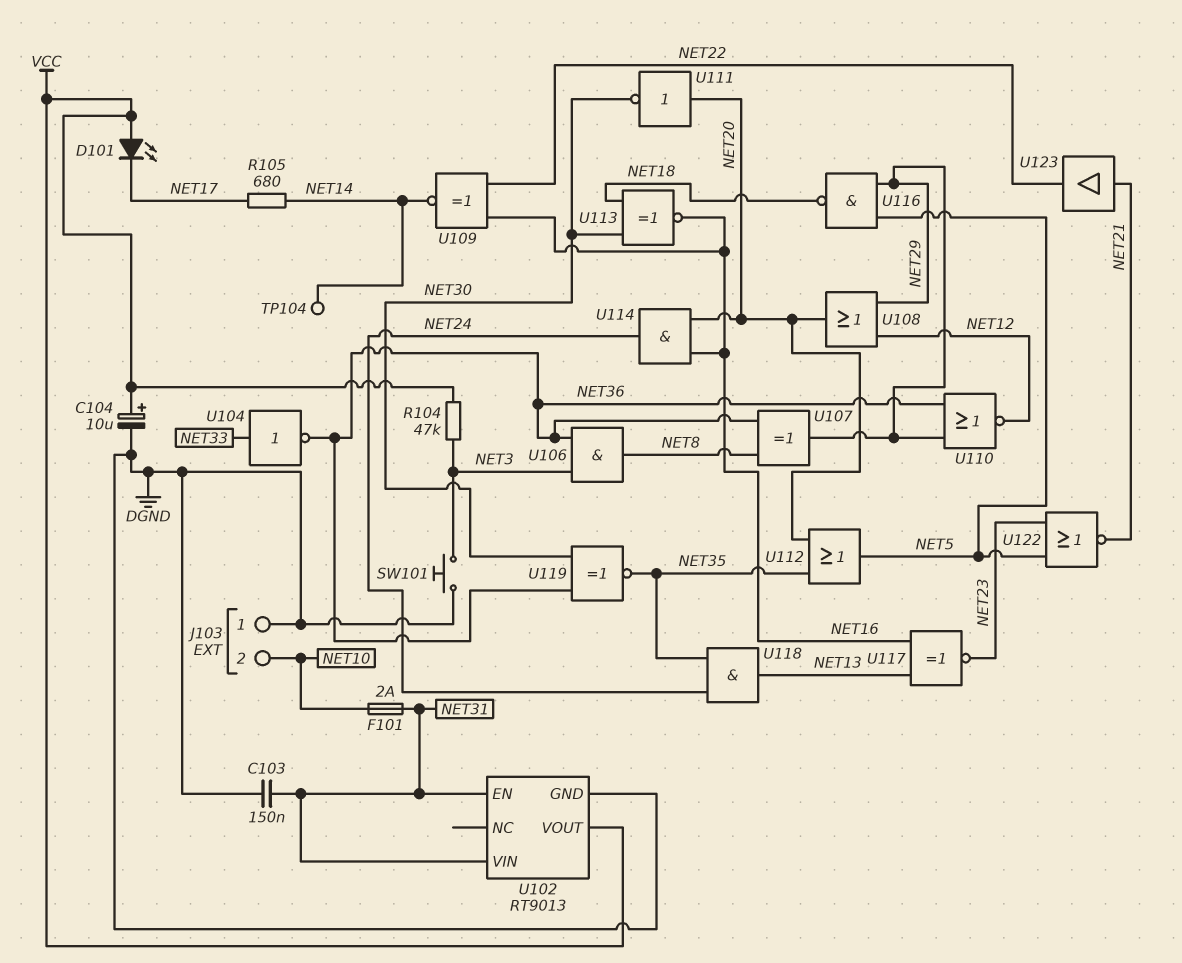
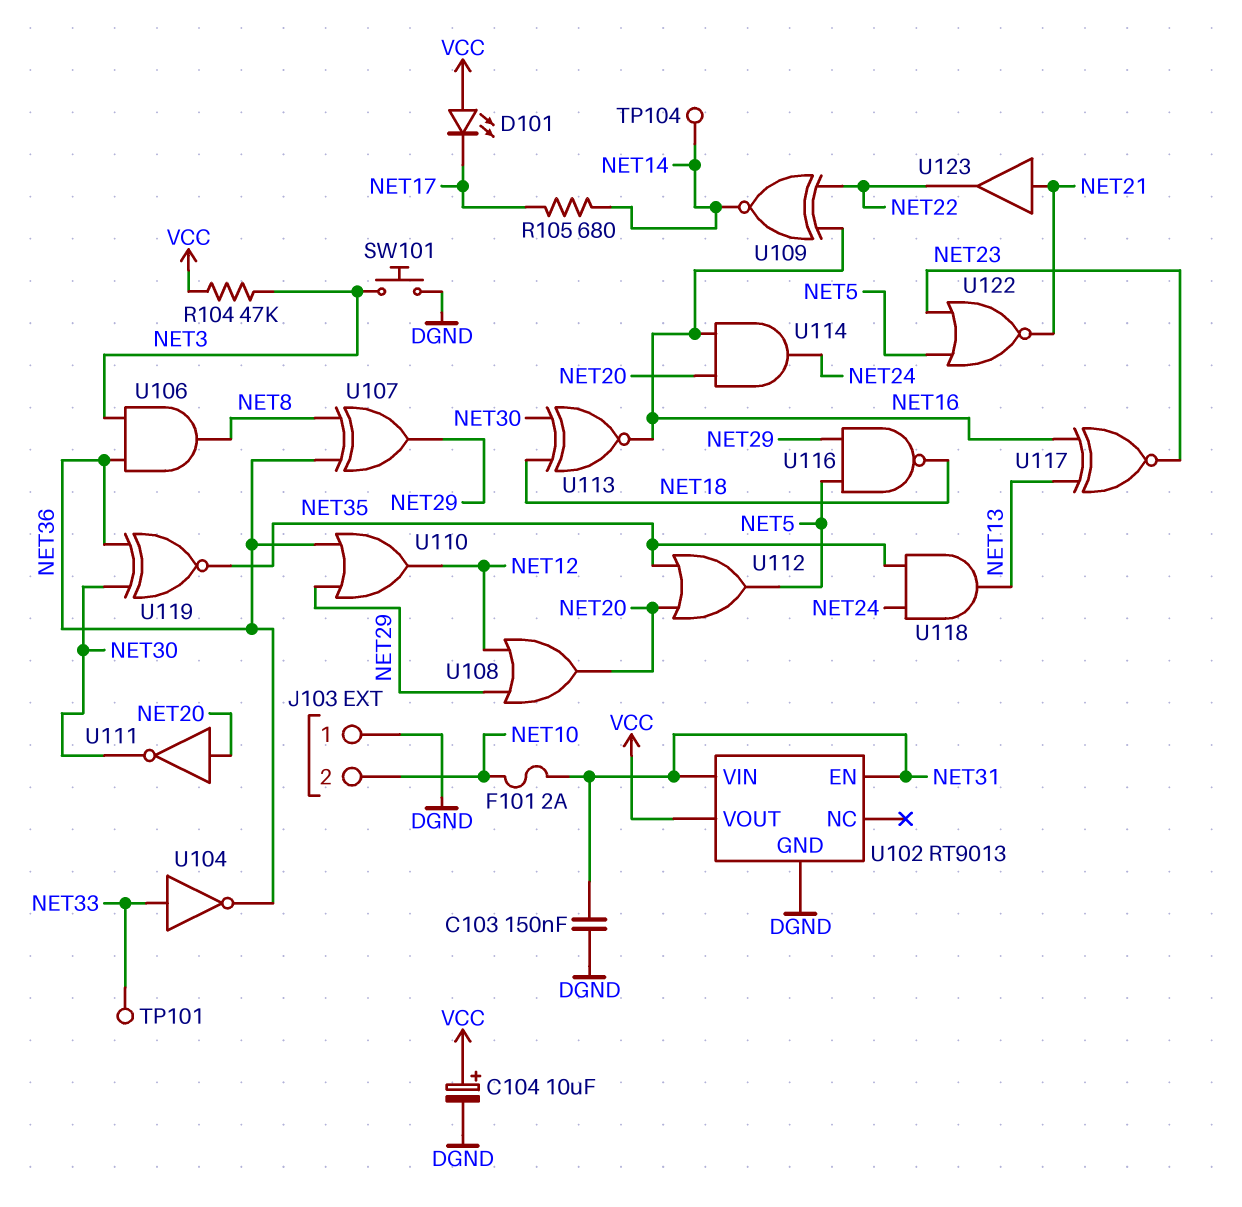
TP101: none -> test point (NET33)
U110: NOR (in NET29, in NET36, out NET12) -> OR (in NET29, in NET36, out NET12)

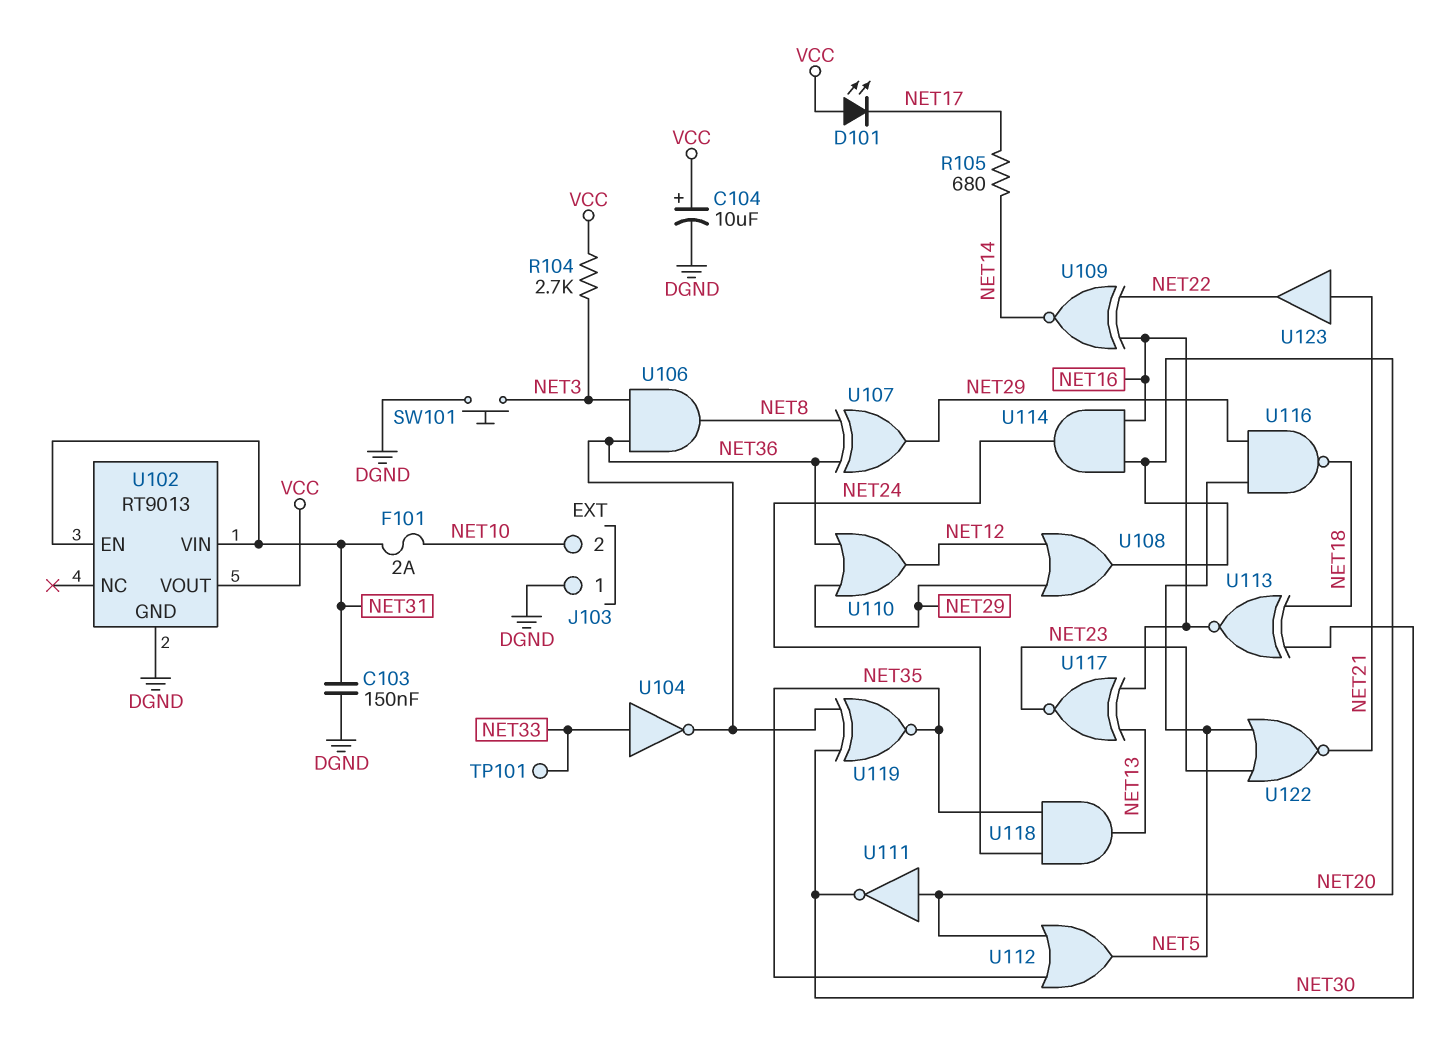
R104: 47k (NET3, VCC) -> 2.7k (NET3, VCC)
TP104: test point (NET14) -> none

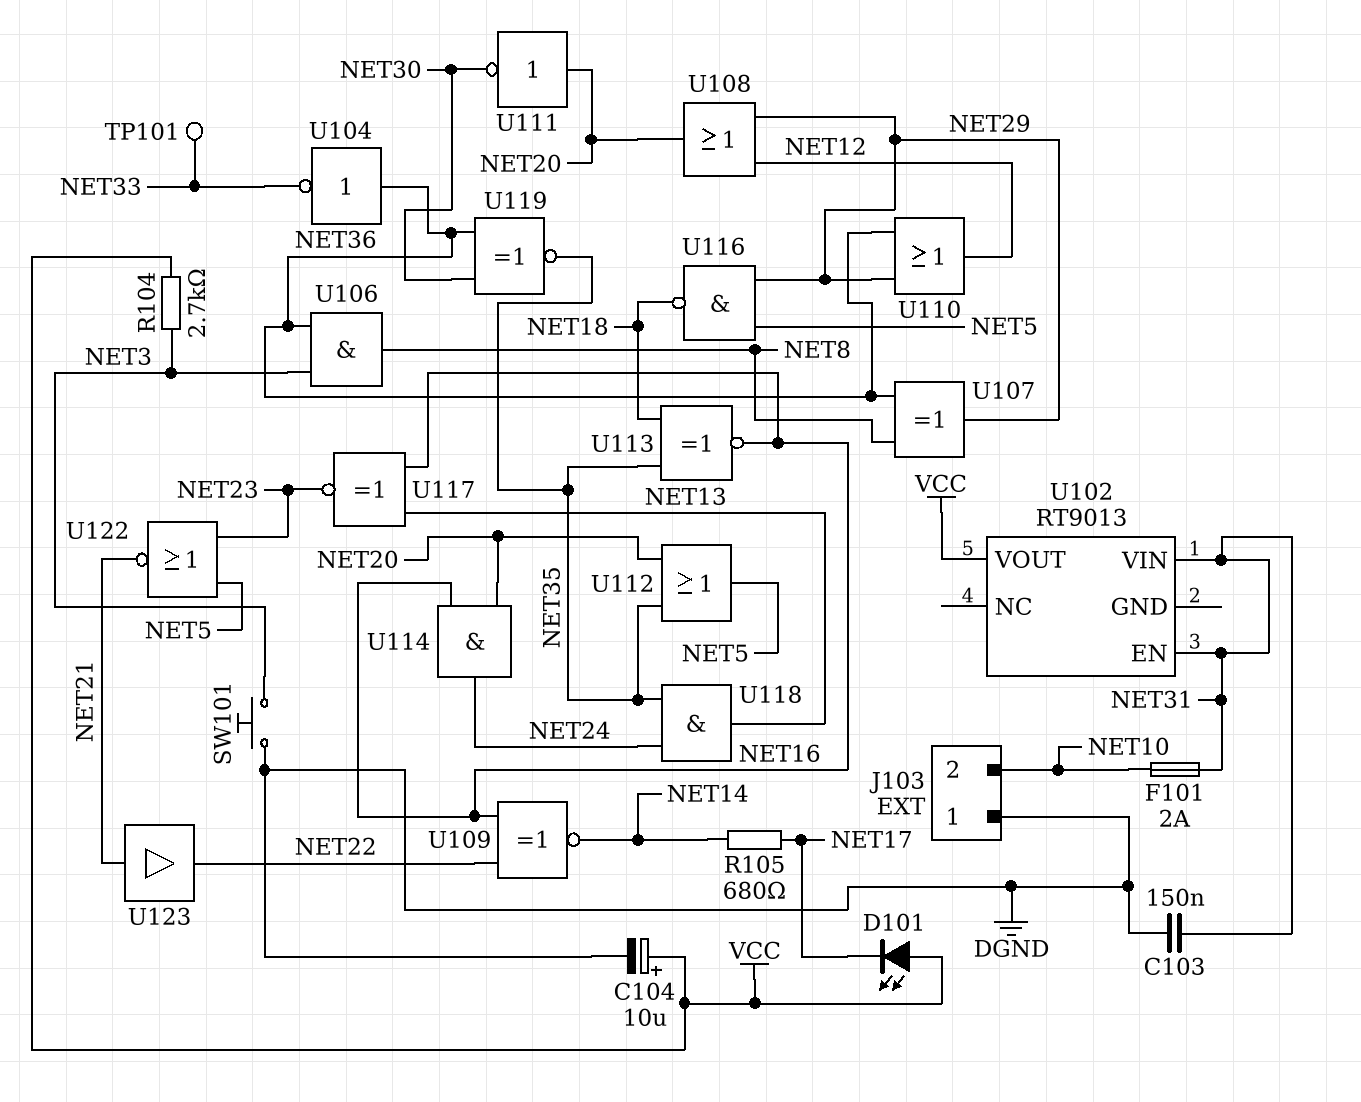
U102 pin GND: DGND -> none
U104: NOT (in NET33, out NET36) -> NOT (in NET36, out NET33)
U113: XNOR (in NET18, in NET30, out NET16) -> XNOR (in NET18, in NET35, out NET16)

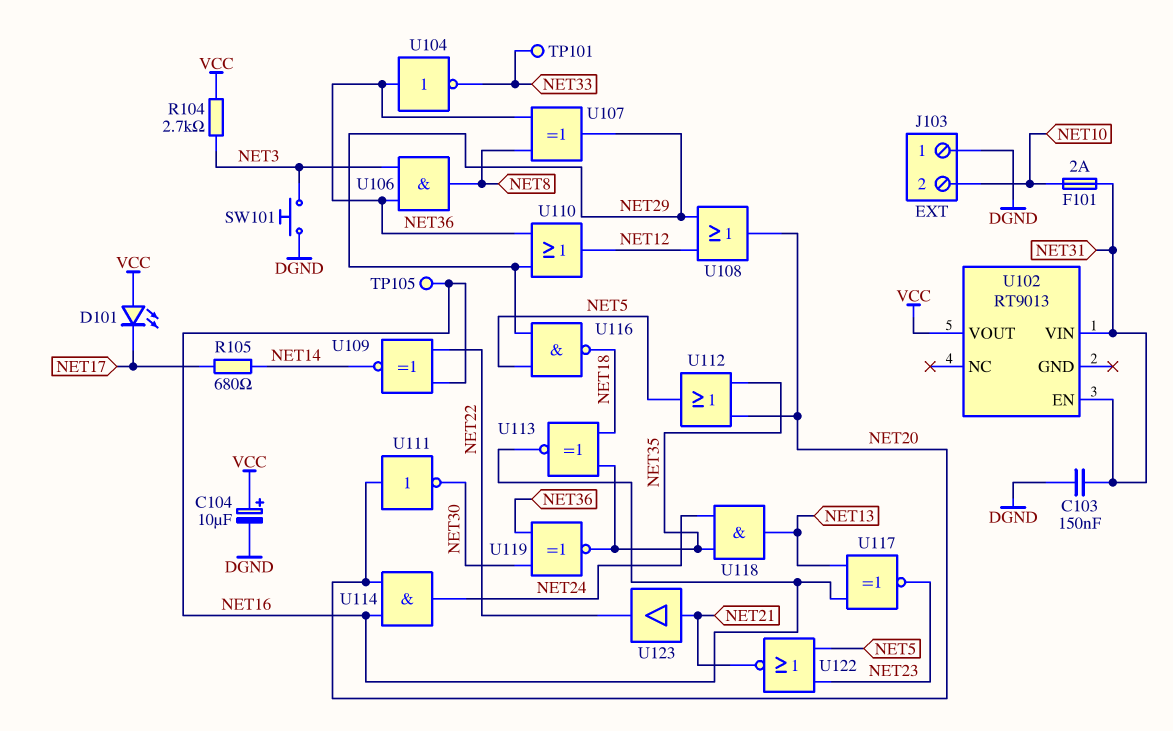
TP105: none -> test point (NET16)

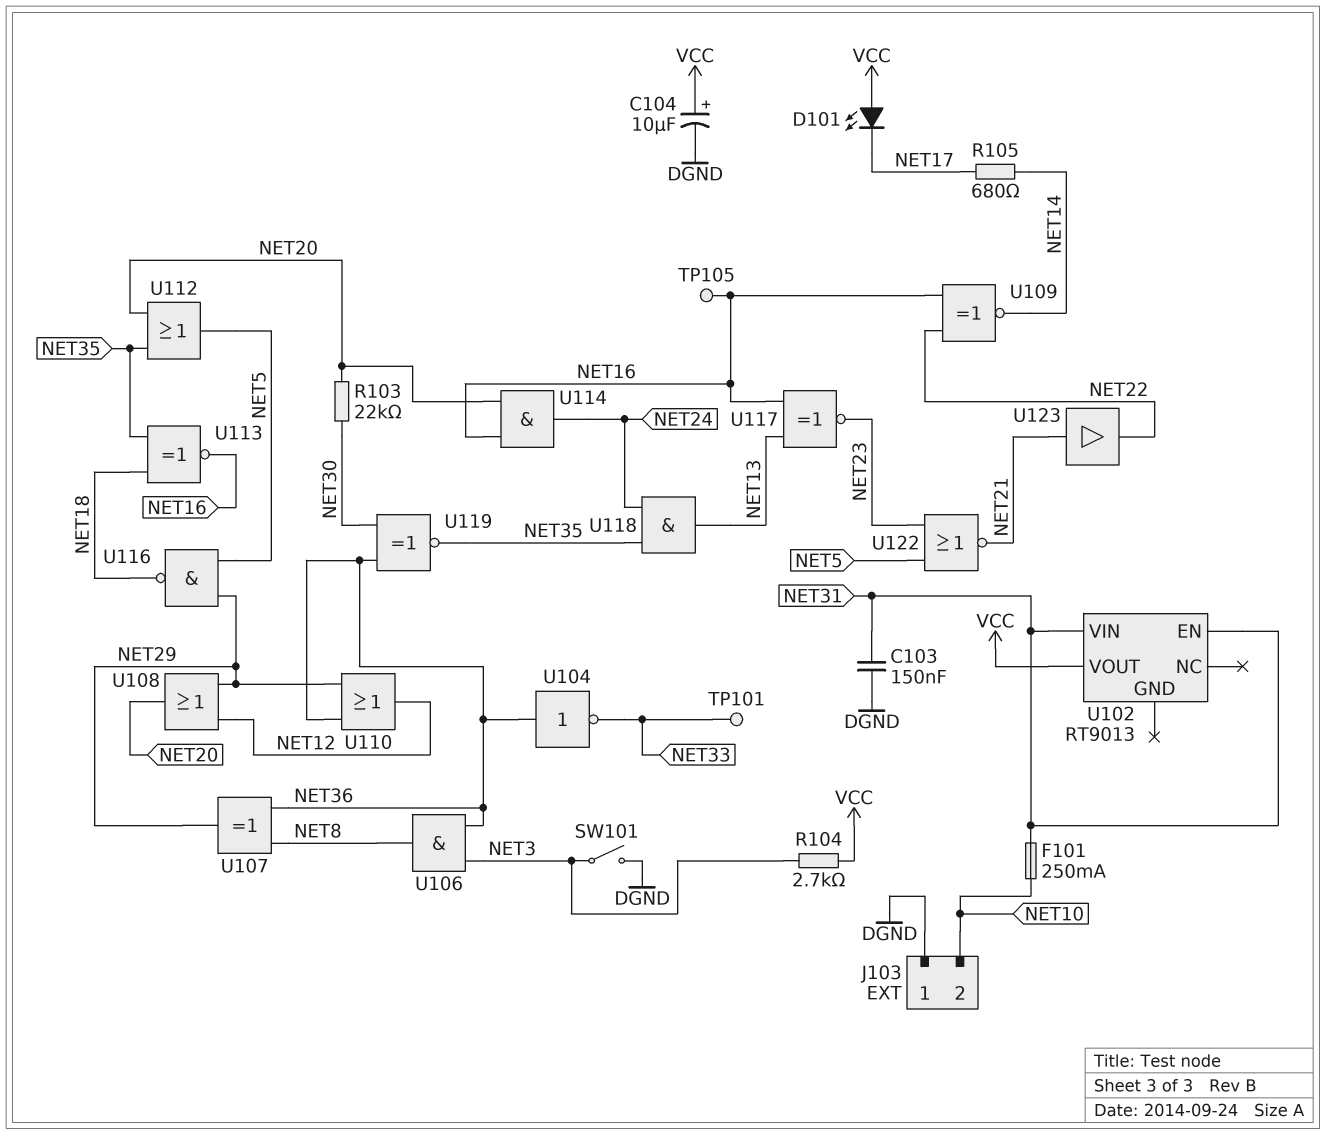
F101: 2A (NET10, NET31) -> 250mA (NET10, NET31)
R103: none -> 22k (NET20, NET30)
SW101: button (DGND, NET3) -> switch (DGND, NET3)
U111: NOT (in NET20, out NET30) -> none

